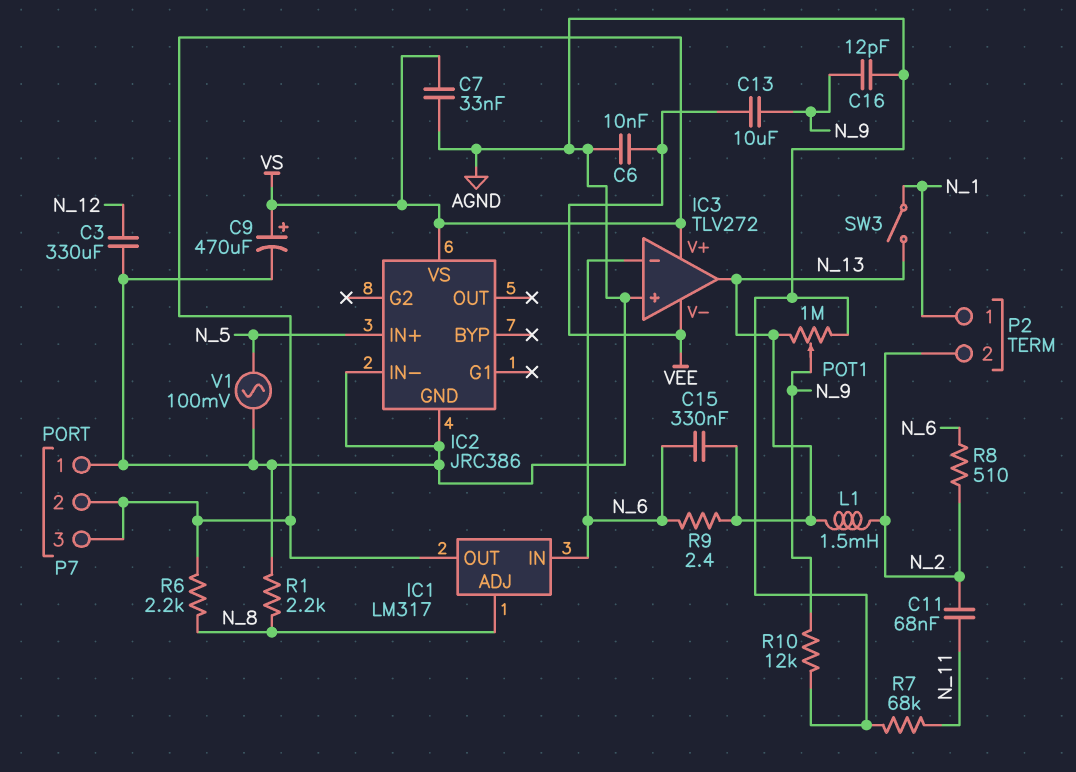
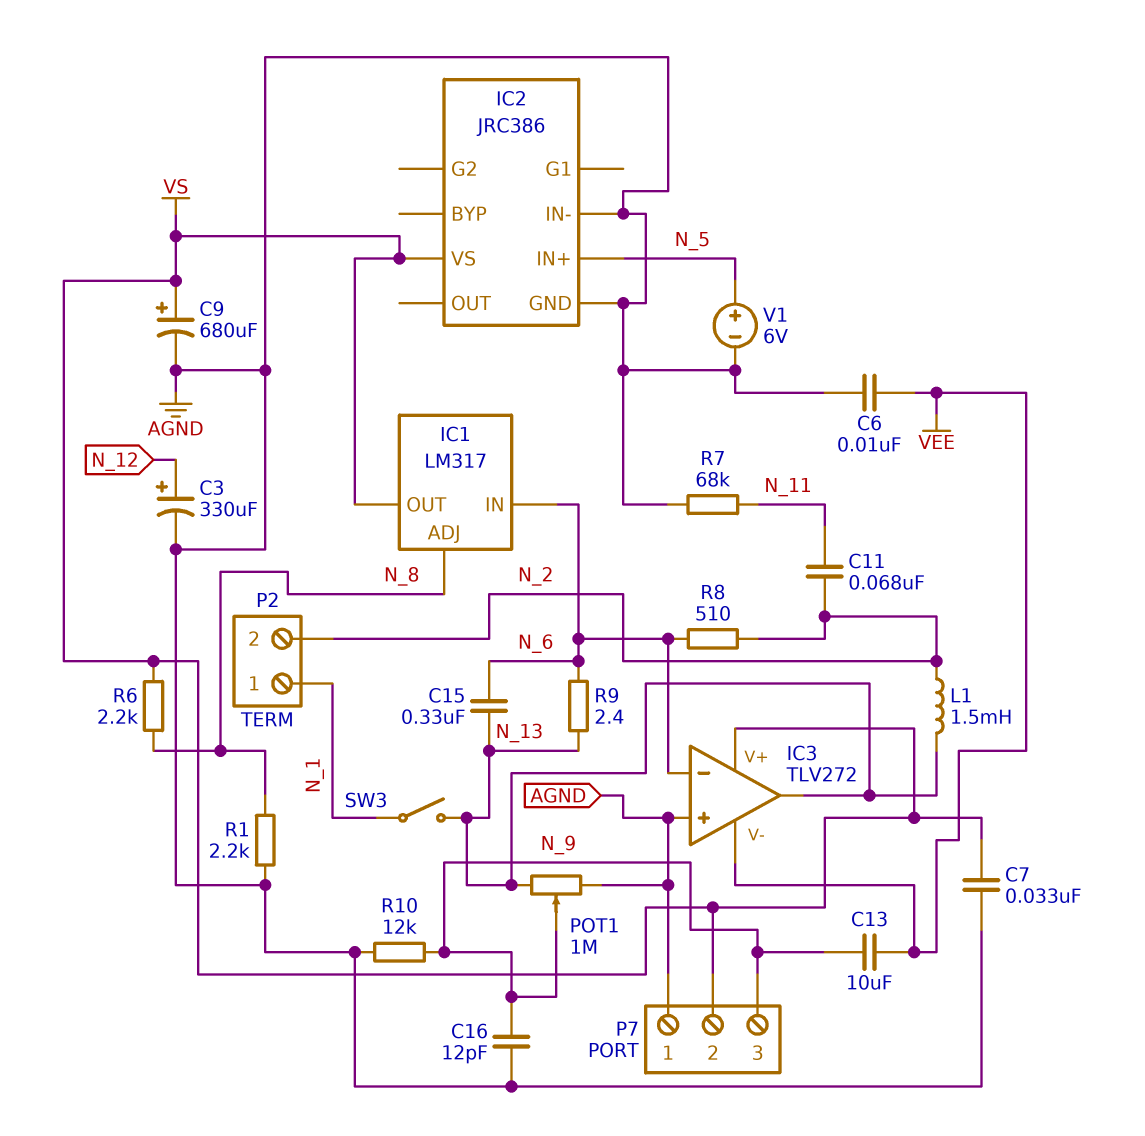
C3: 330uF (AGND, N_12) -> 330uF (plus N_12, minus AGND)
C9: 470uF (plus VS, minus AGND) -> 680uF (plus VS, minus AGND)
P7 pin 3: VS -> N_9
V1: AC 100mV (AGND, N_5) -> 6V (plus N_5, minus AGND)

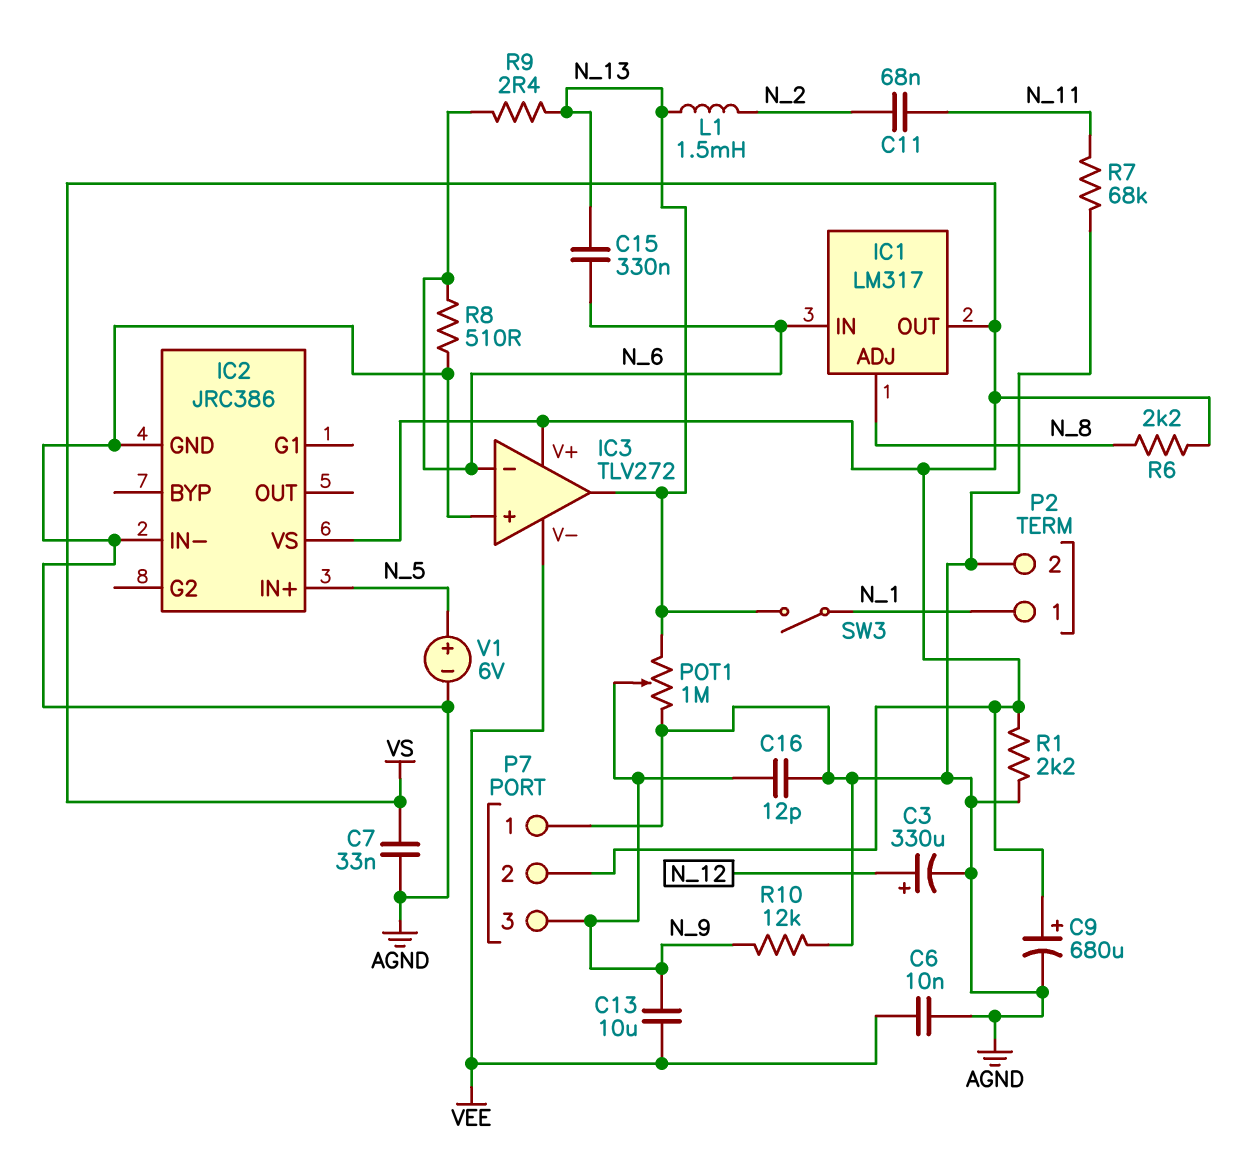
P2 pin 2: N_2 -> AGND
R1: 2.2k (AGND, N_8) -> 2.2k (AGND, VS)
R8: 510 (N_2, N_6) -> 510 (AGND, N_6)

